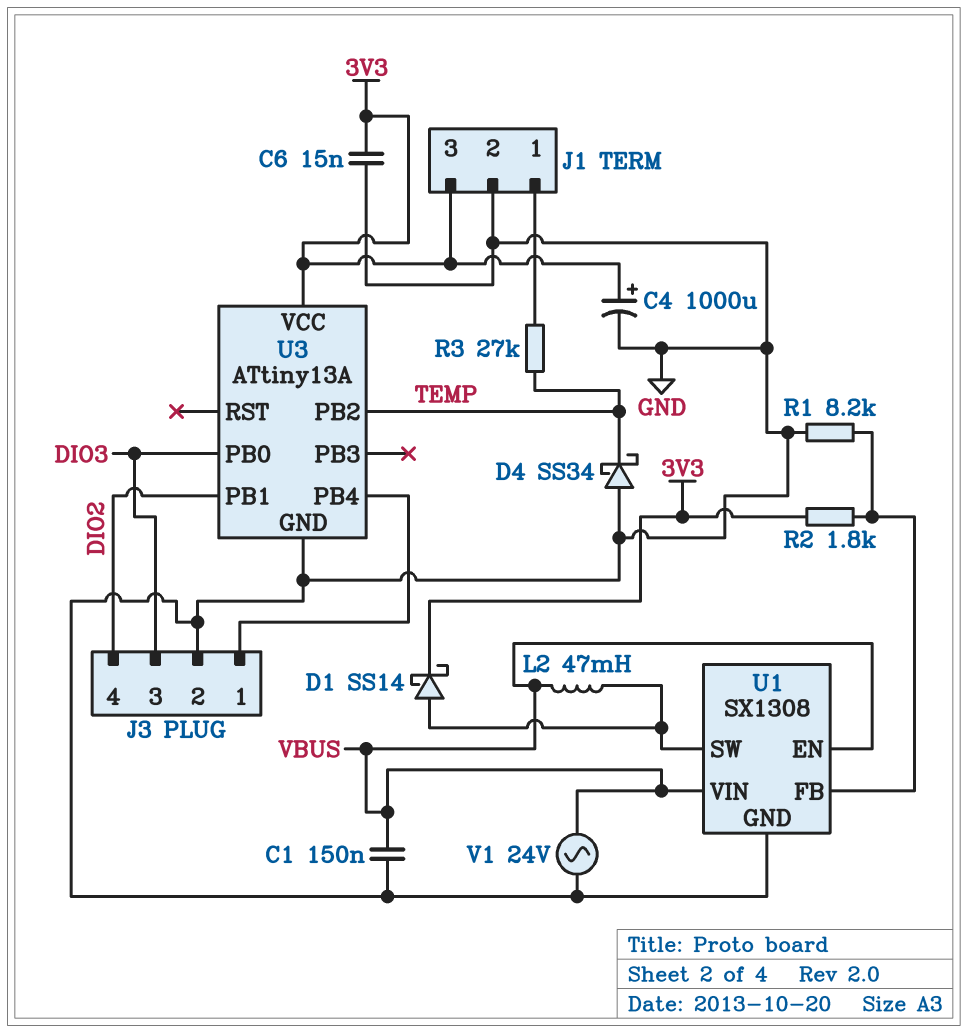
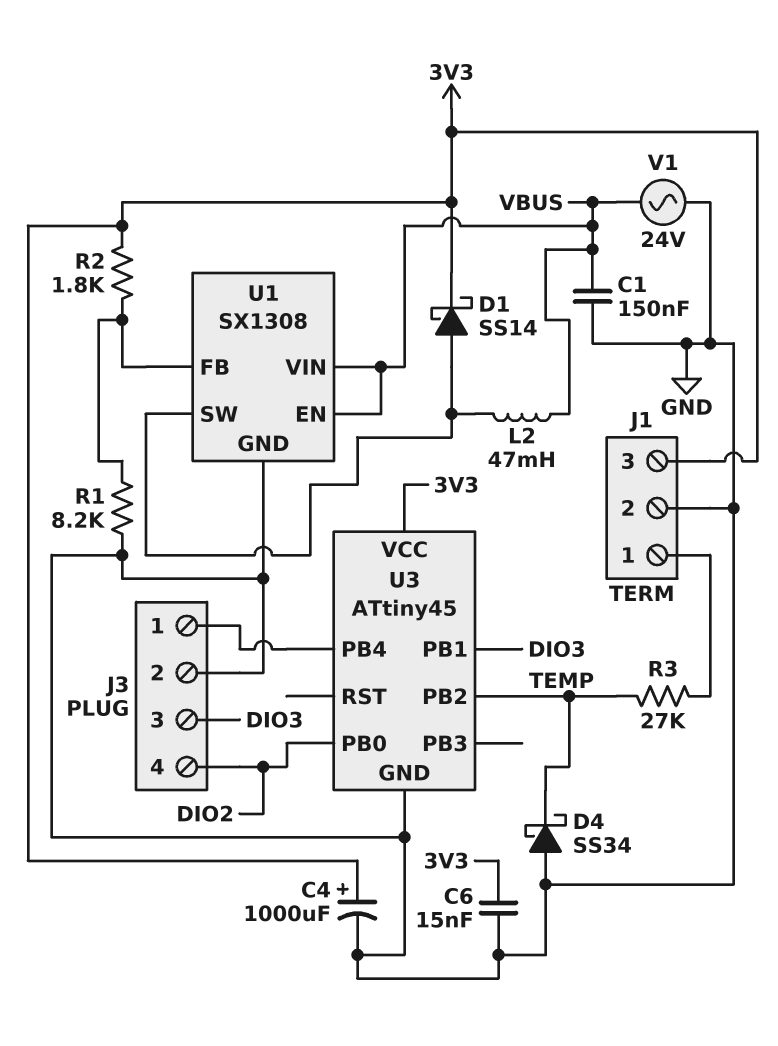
U3: ATtiny13A -> ATtiny45
U3 pin PB0: DIO3 -> DIO2
U3 pin PB1: DIO2 -> DIO3

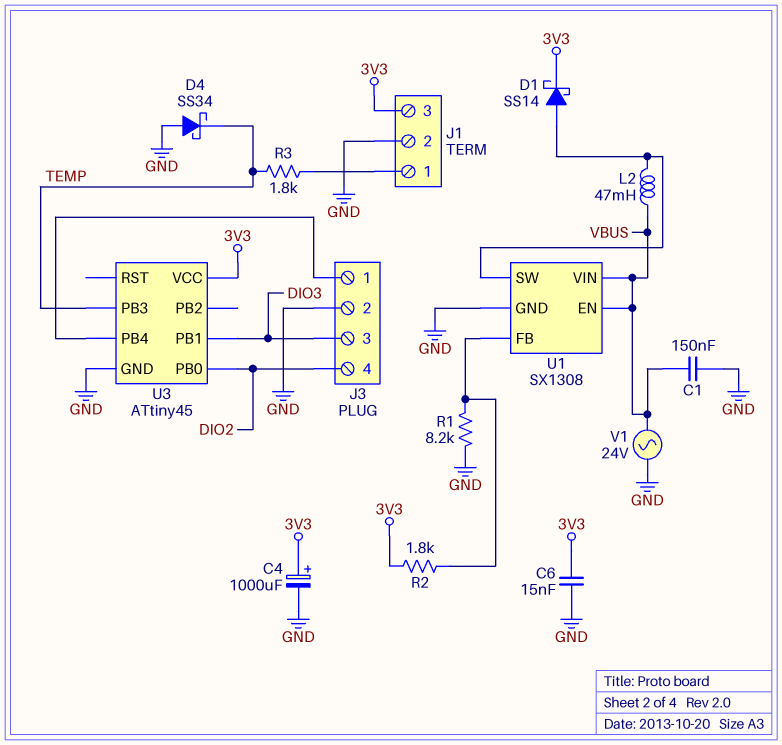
R3: 27k (J1/1, TEMP) -> 1.8k (J1/1, TEMP)
U3 pin PB2: TEMP -> none
U3 pin PB3: none -> TEMP

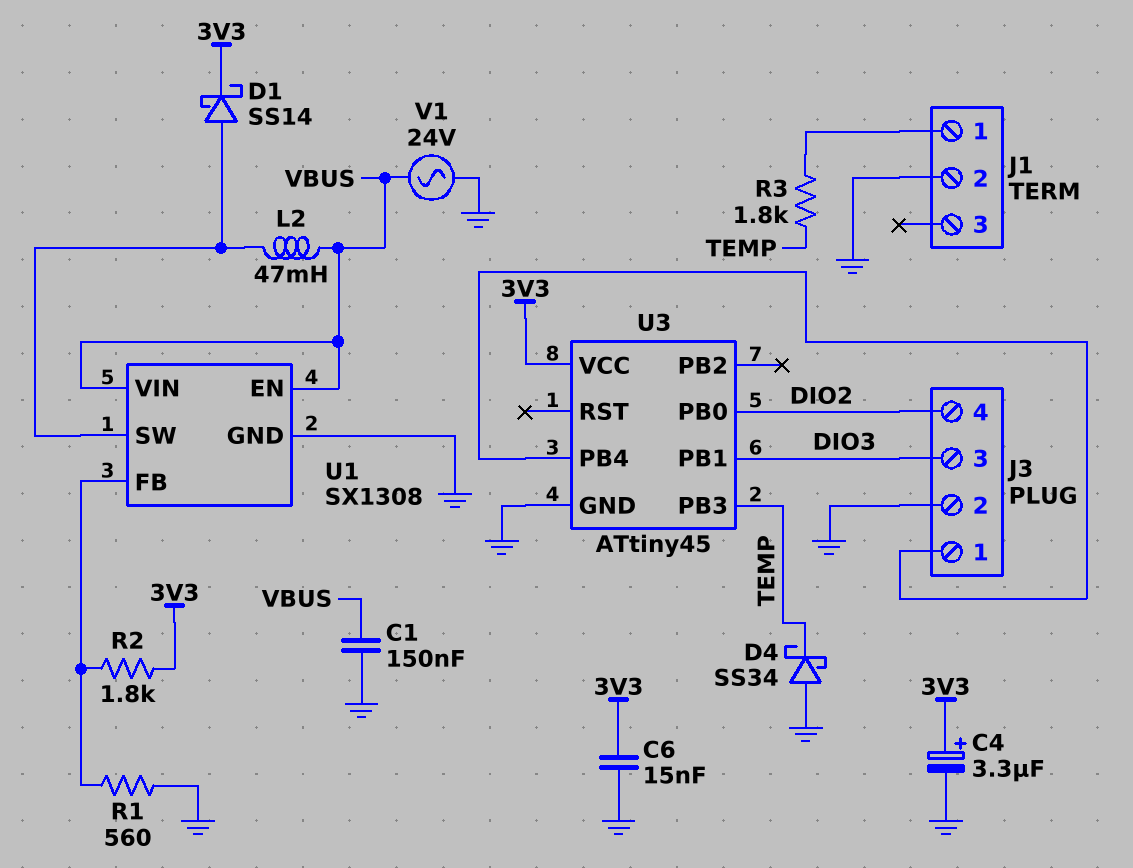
C4: 1000uF (plus 3V3, minus GND) -> 3.3uF (plus 3V3, minus GND)
J1 pin 3: 3V3 -> none
R1: 8.2k (GND, U1/FB) -> 560 (GND, U1/FB)

